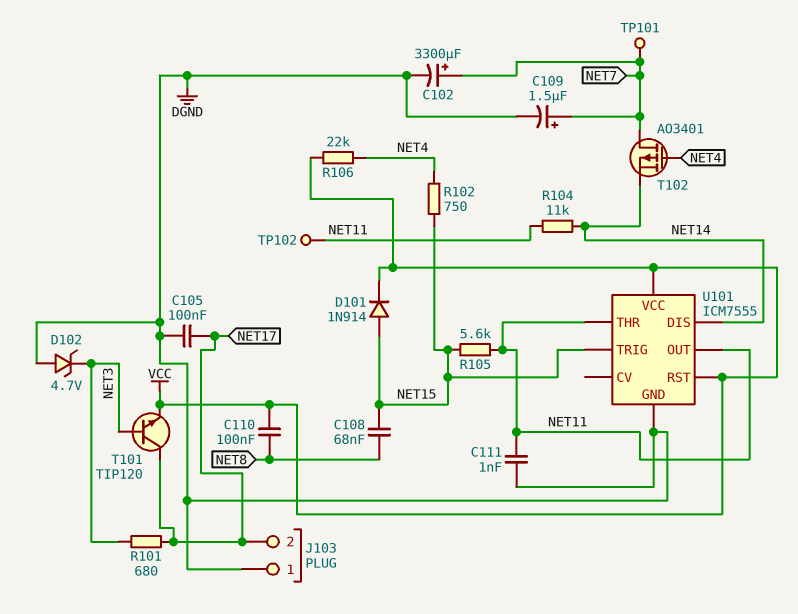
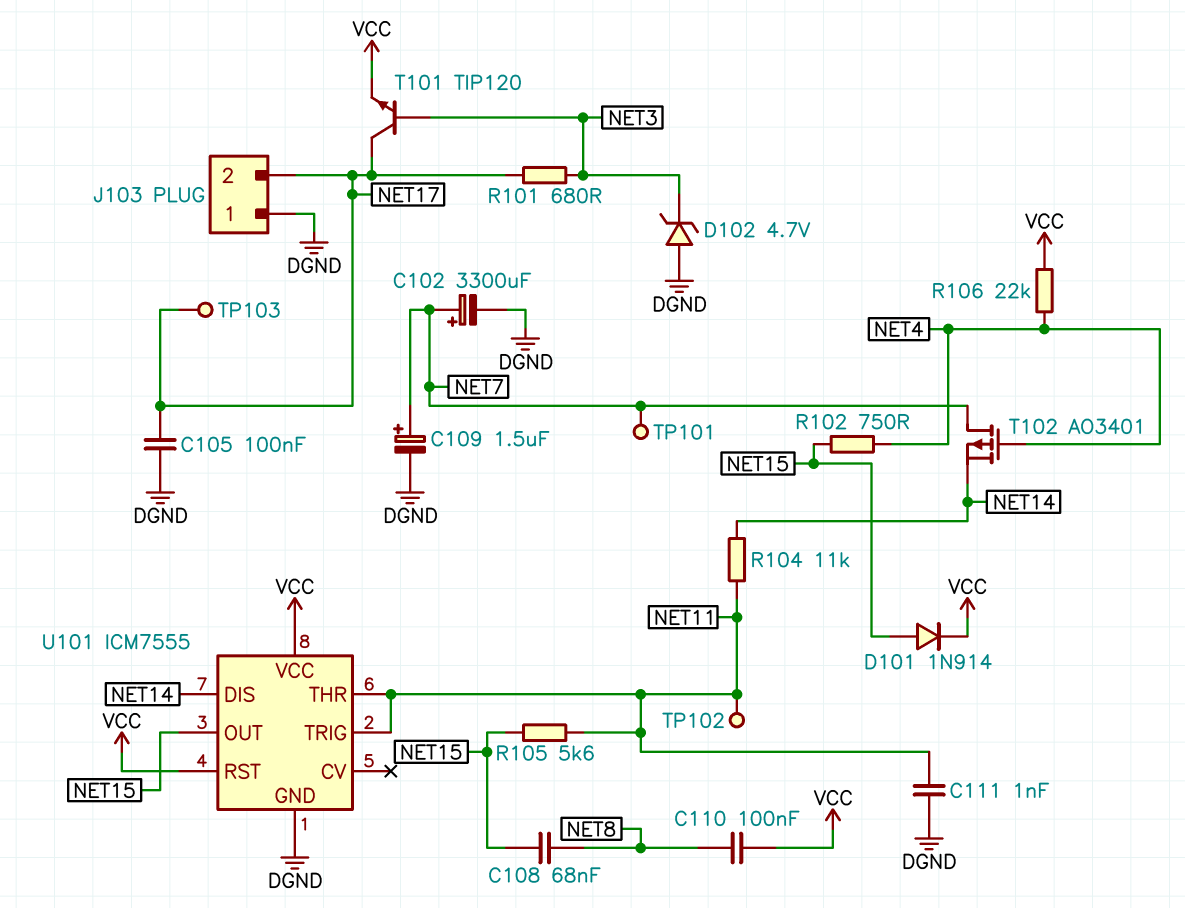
TP103: none -> test point (NET17)
U101 pin OUT: NET11 -> NET15
U101 pin TRIG: NET15 -> NET11

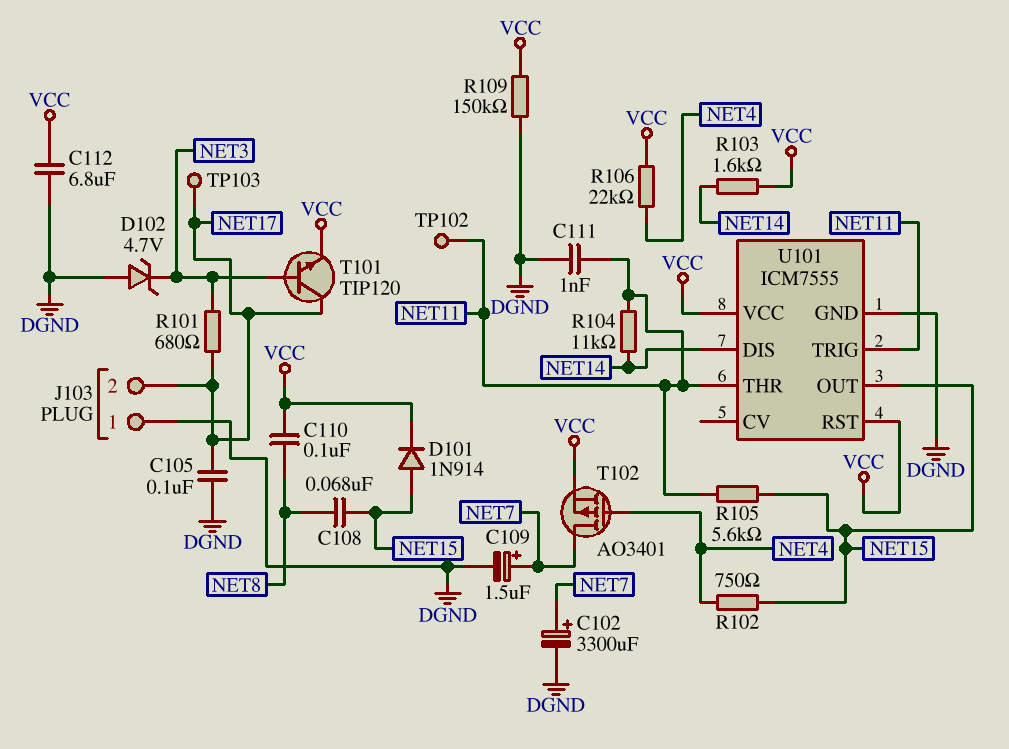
C112: none -> 6.8uF (DGND, VCC)
R103: none -> 1.6k (NET14, VCC)
R109: none -> 150k (DGND, VCC)
T102: PMOS AO3401 (G NET4, D NET7, S NET14) -> PMOS AO3401 (G NET4, D NET7, S VCC)
TP101: test point (NET7) -> none

